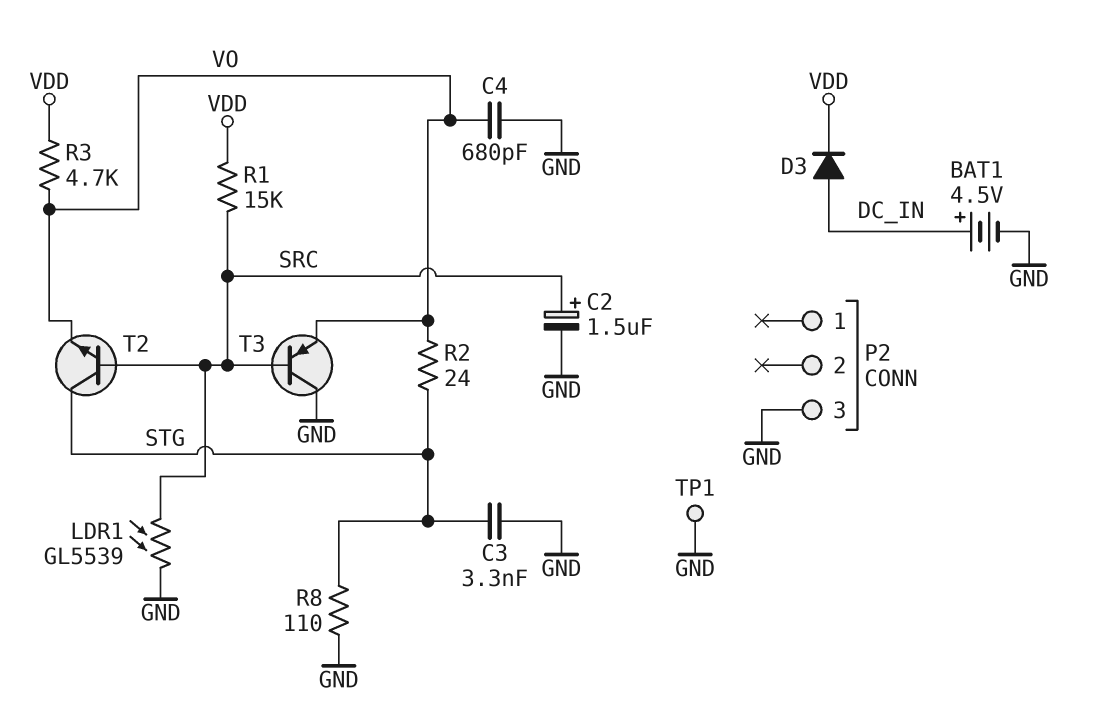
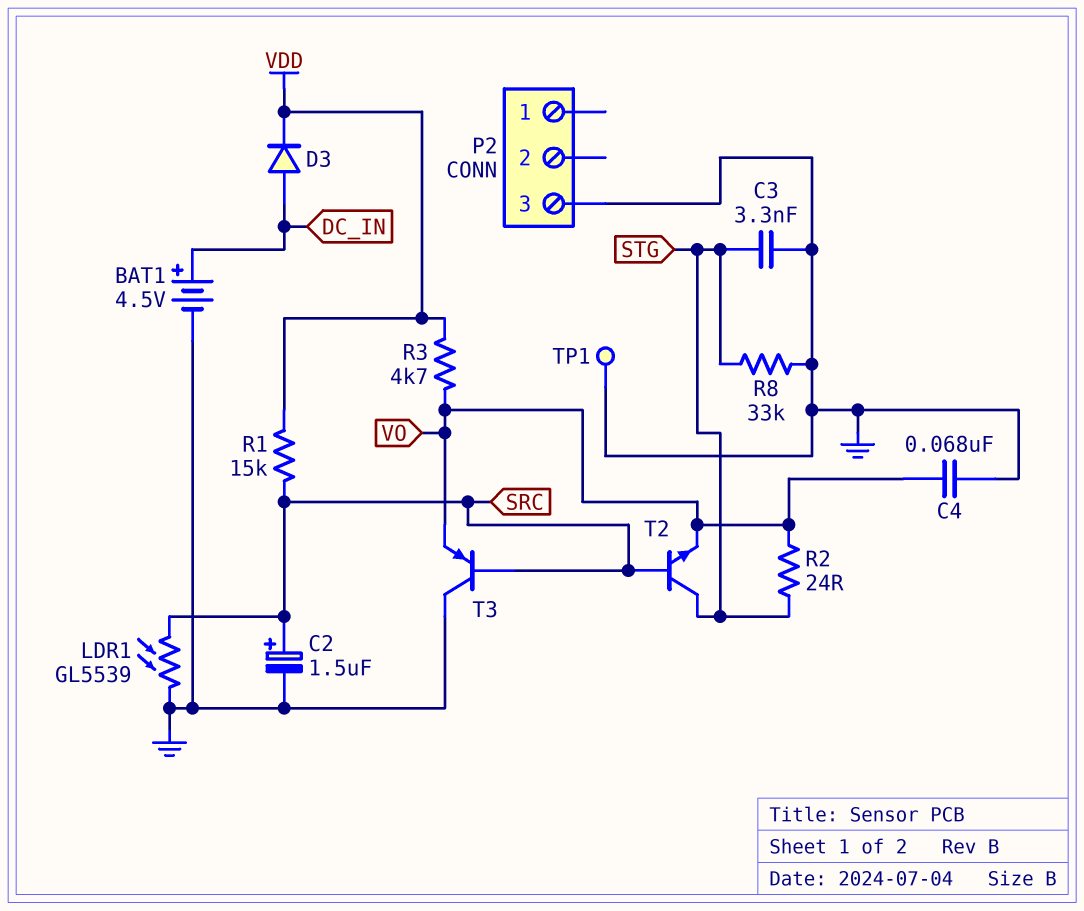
C4: 680pF (GND, VO) -> 68nF (GND, VO)
R8: 110 (GND, STG) -> 33k (GND, STG)

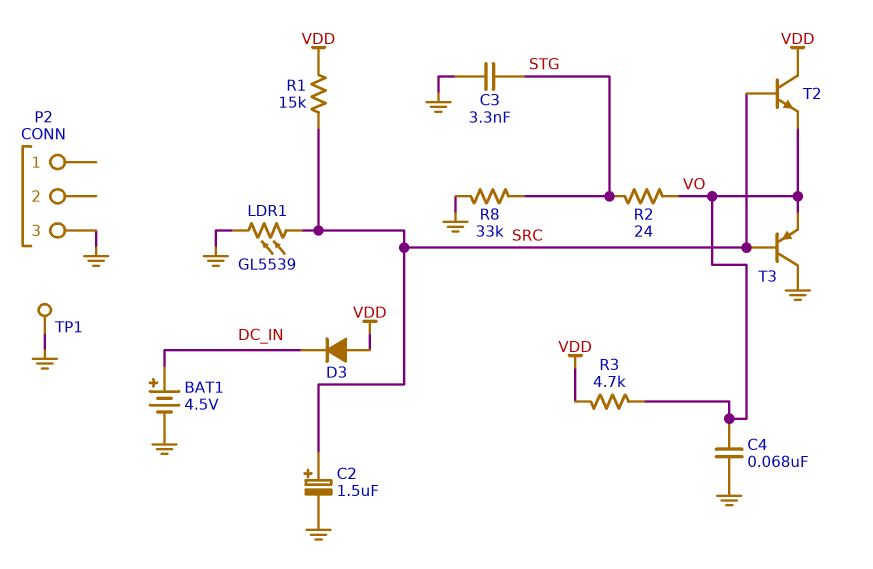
D3: diode (A DC_IN, K VDD) -> diode (A VDD, K DC_IN)
T2: NPN (B SRC, C STG, E VO) -> NPN (B SRC, C VDD, E VO)

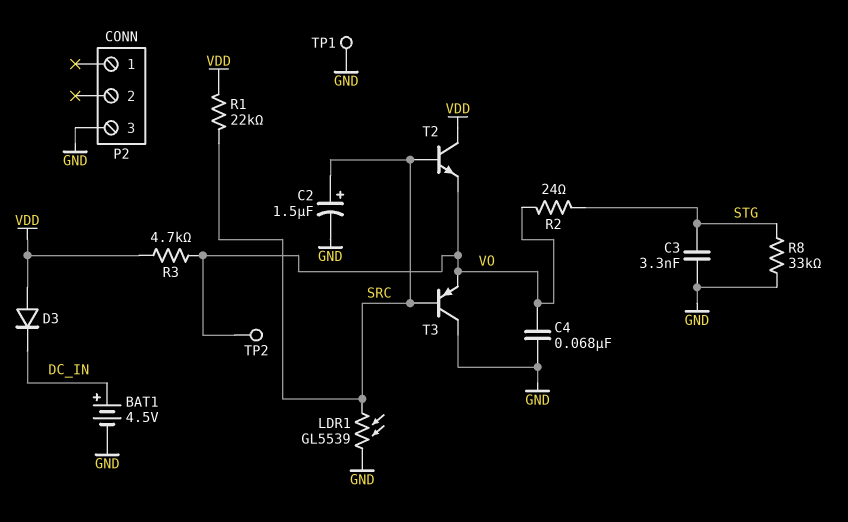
R1: 15k (SRC, VDD) -> 22k (SRC, VDD)
TP2: none -> test point (VO)

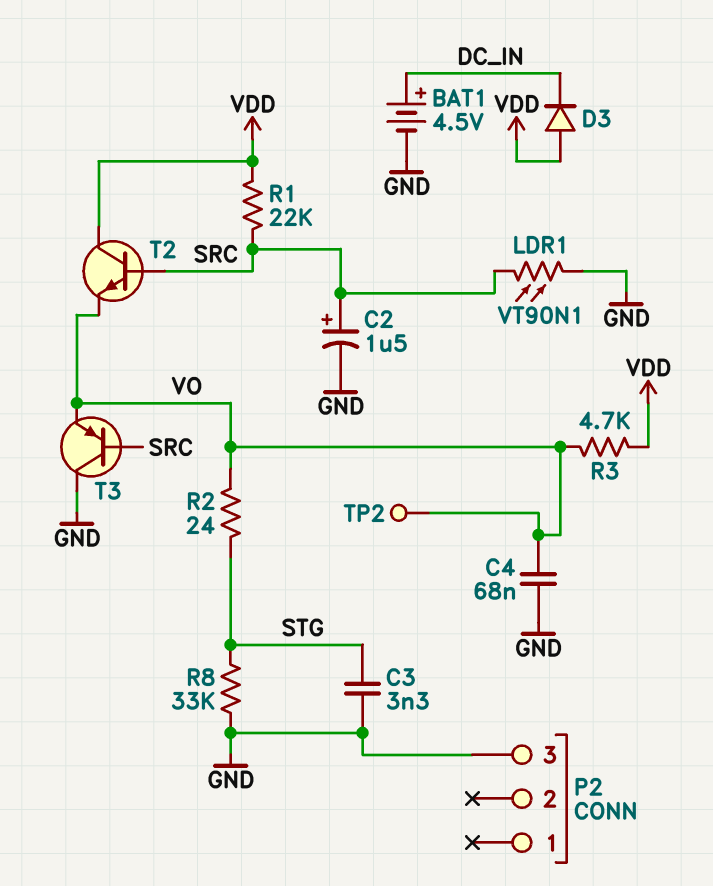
LDR1: GL5539 (GND, SRC) -> VT90N1 (GND, SRC)
TP1: test point (GND) -> none

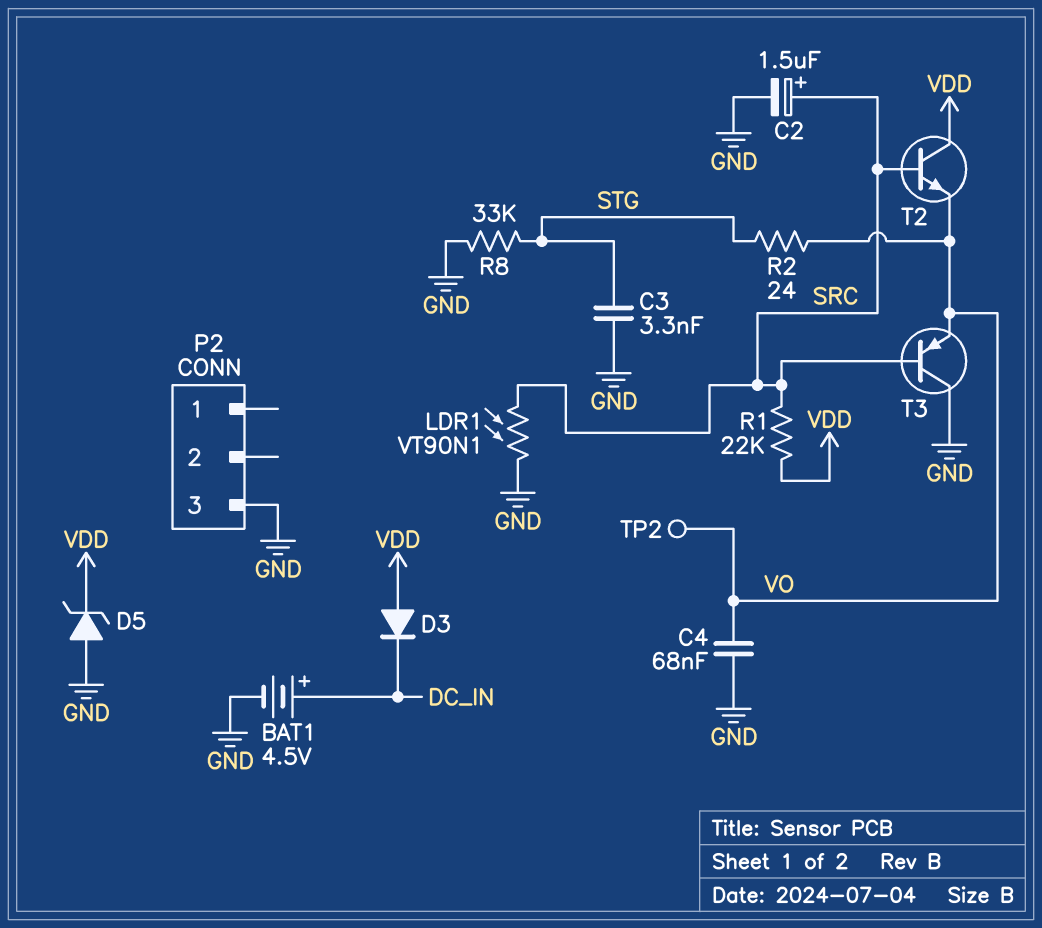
D5: none -> zener (A GND, K VDD)
R3: 4.7k (VDD, VO) -> none

